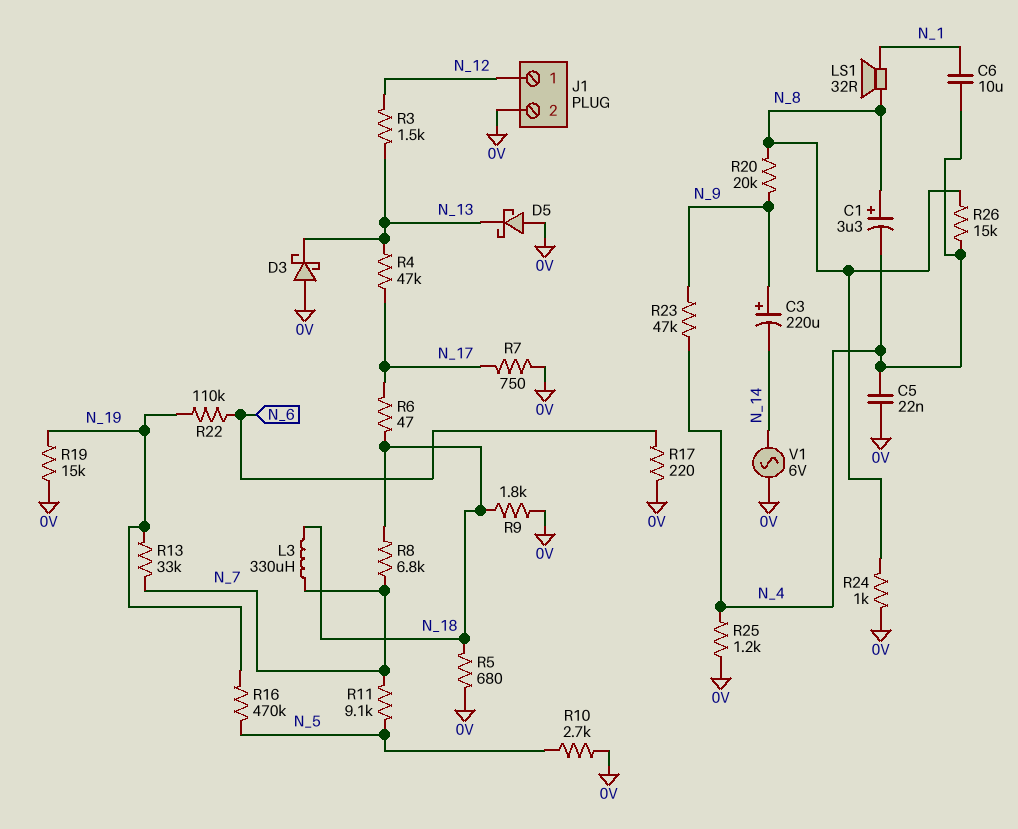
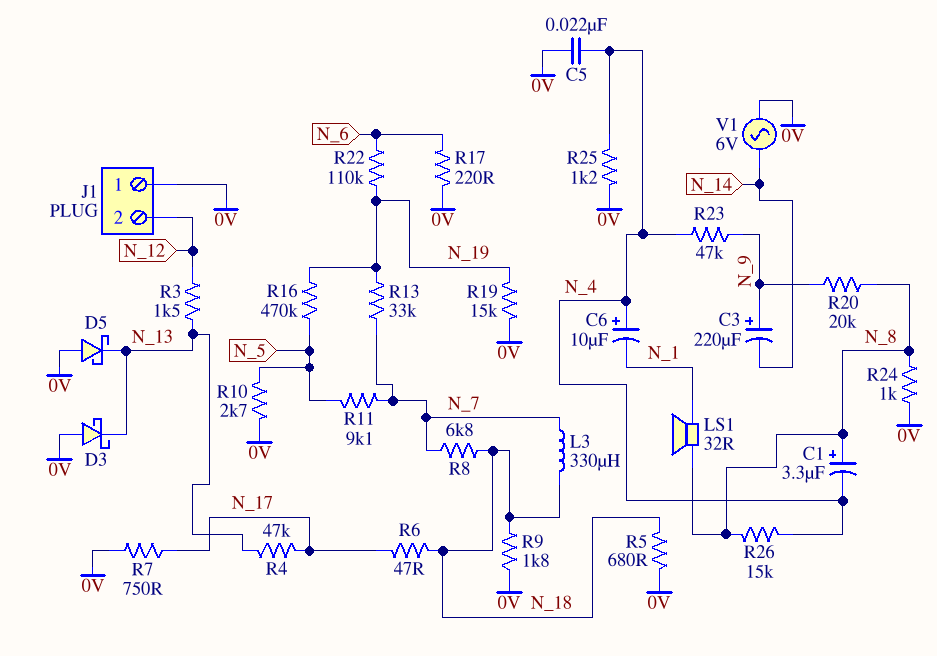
C6: 10uF (N_1, N_4) -> 10uF (plus N_4, minus N_1)
J1 pin 1: N_12 -> 0V
J1 pin 2: 0V -> N_12

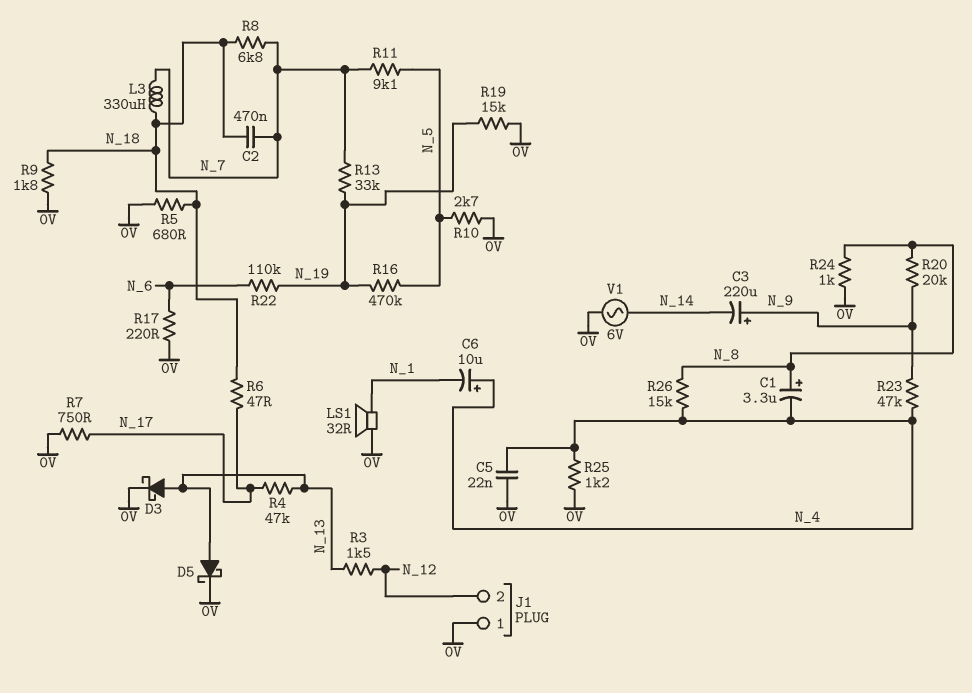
C2: none -> 470nF (N_7, N_18)
D3: schottky (A 0V, K N_13) -> schottky (A N_13, K 0V)
D5: schottky (A 0V, K N_13) -> schottky (A N_13, K 0V)
LS1: speaker 32R (N_1, N_8) -> speaker 32R (0V, N_1)

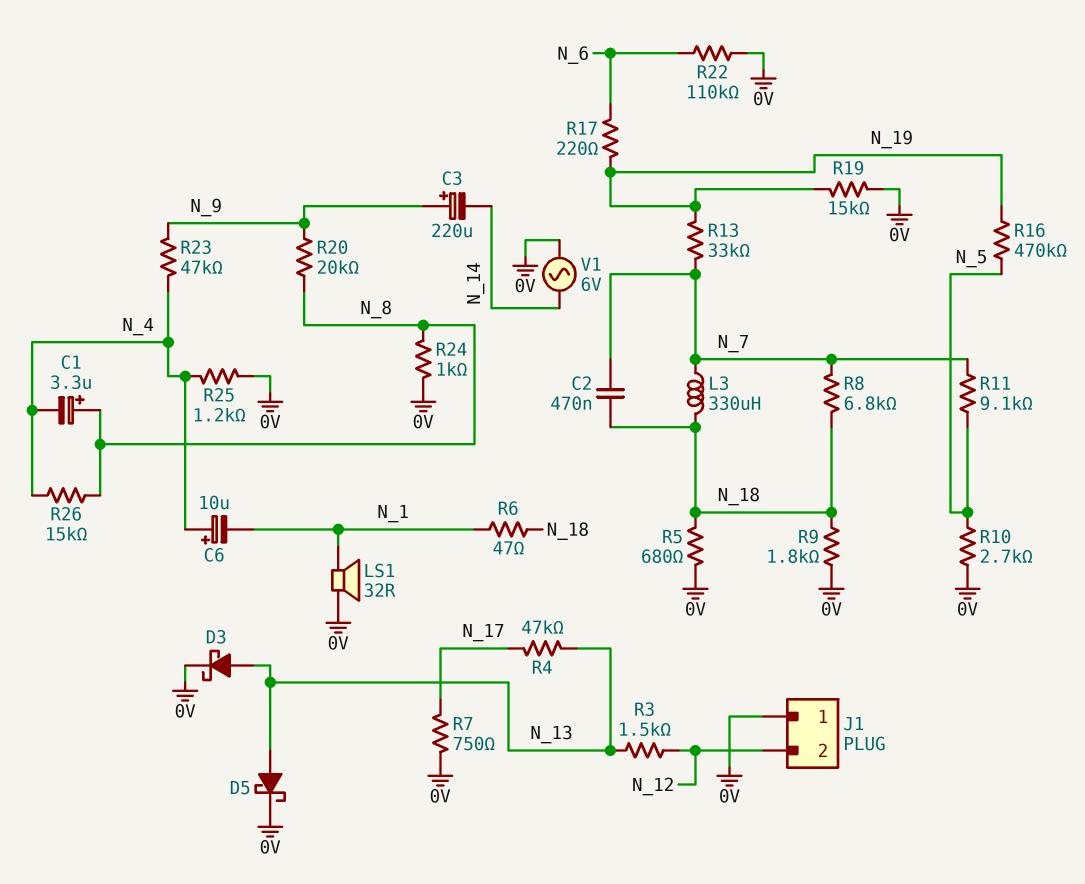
C5: 22nF (0V, N_4) -> none
R6: 47 (N_17, N_18) -> 47 (N_1, N_18)
R17: 220 (0V, N_6) -> 220 (N_6, N_19)
R22: 110k (N_6, N_19) -> 110k (0V, N_6)

